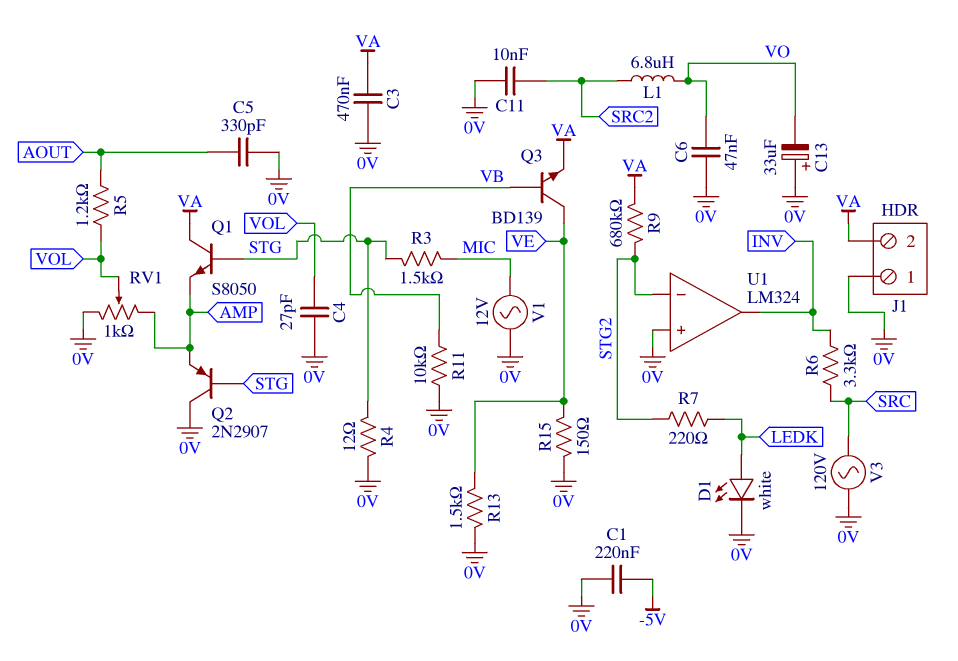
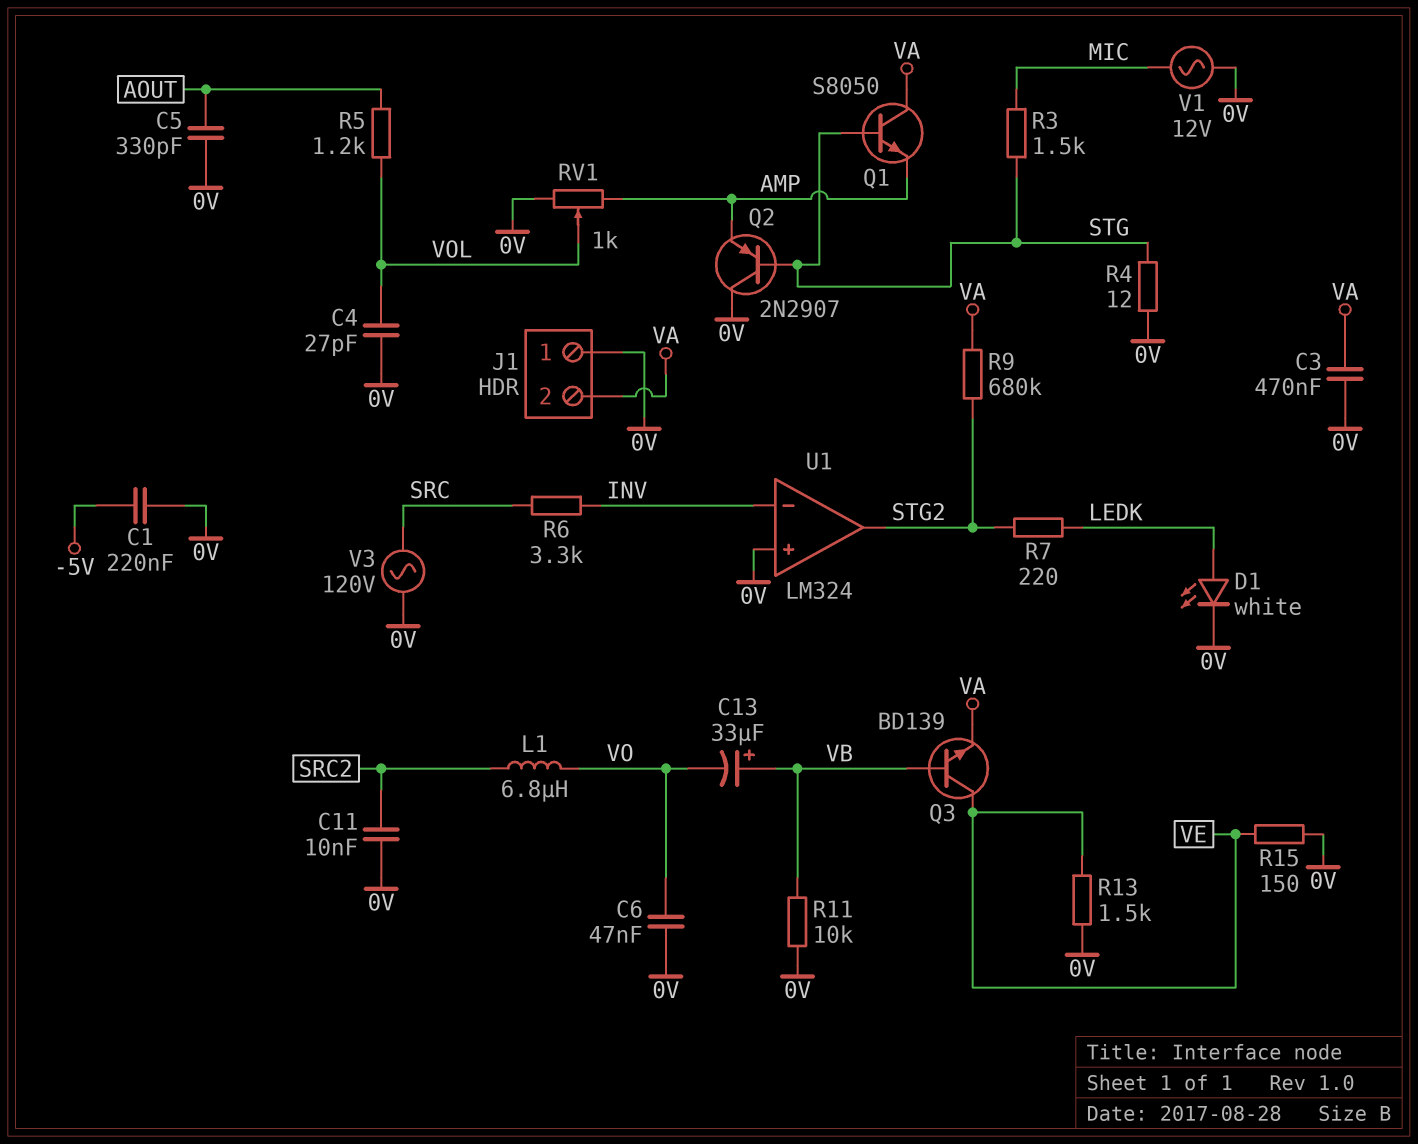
C13: 33uF (plus 0V, minus VO) -> 33uF (plus VB, minus VO)
U1 pin in-: STG2 -> INV
U1 pin out: INV -> STG2

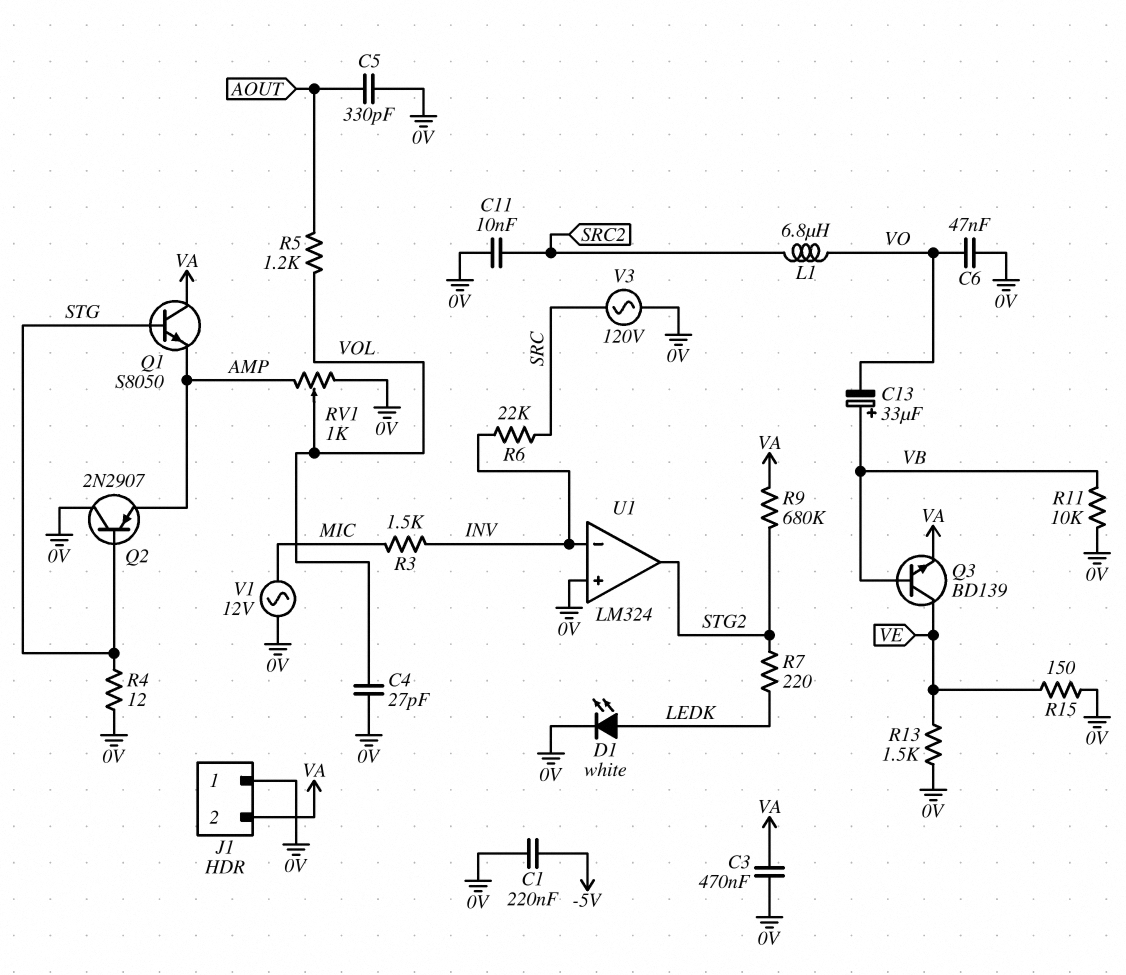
R3: 1.5k (MIC, STG) -> 1.5k (INV, MIC)
R6: 3.3k (INV, SRC) -> 22k (INV, SRC)

